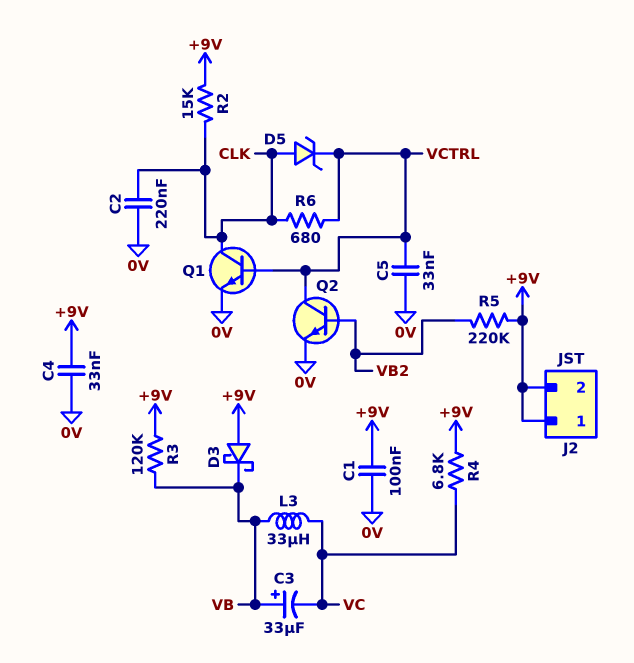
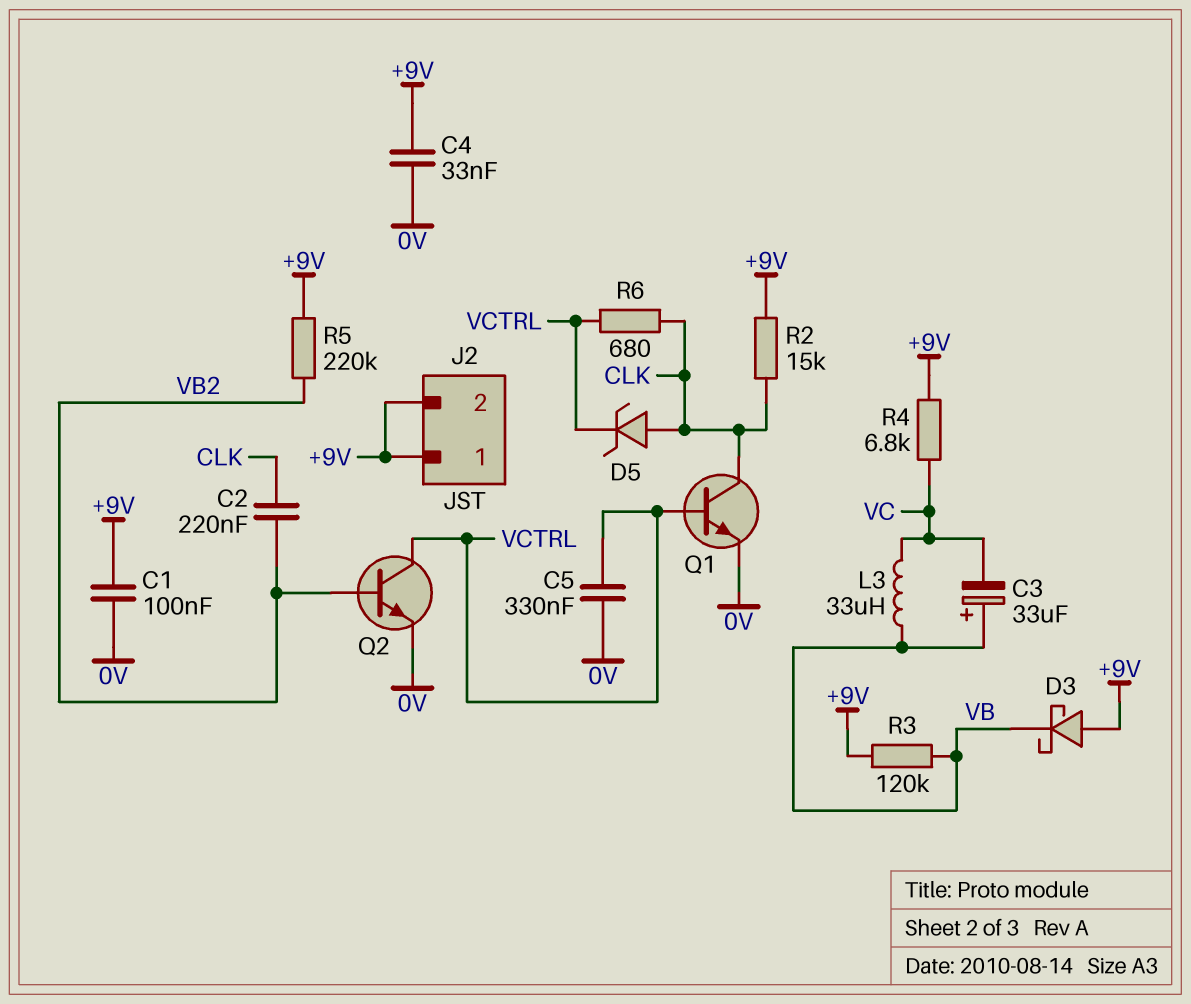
C2: 220nF (0V, CLK) -> 220nF (CLK, VB2)
C5: 33nF (0V, VCTRL) -> 330nF (0V, VCTRL)

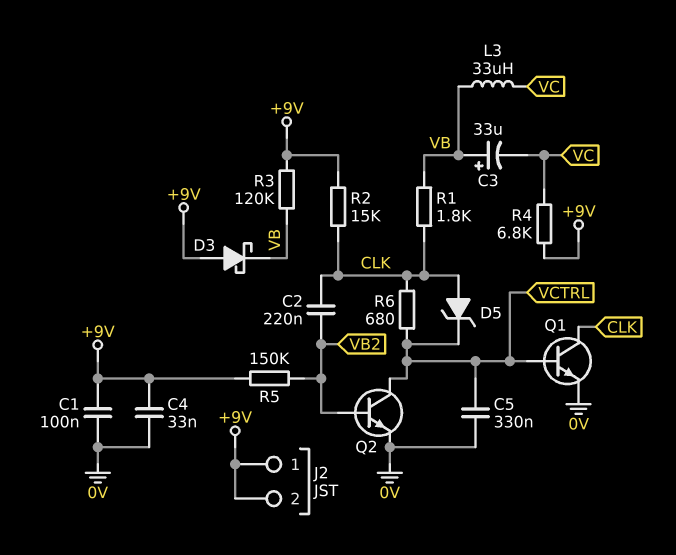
R1: none -> 1.8k (CLK, VB)
R5: 220k (+9V, VB2) -> 150k (+9V, VB2)

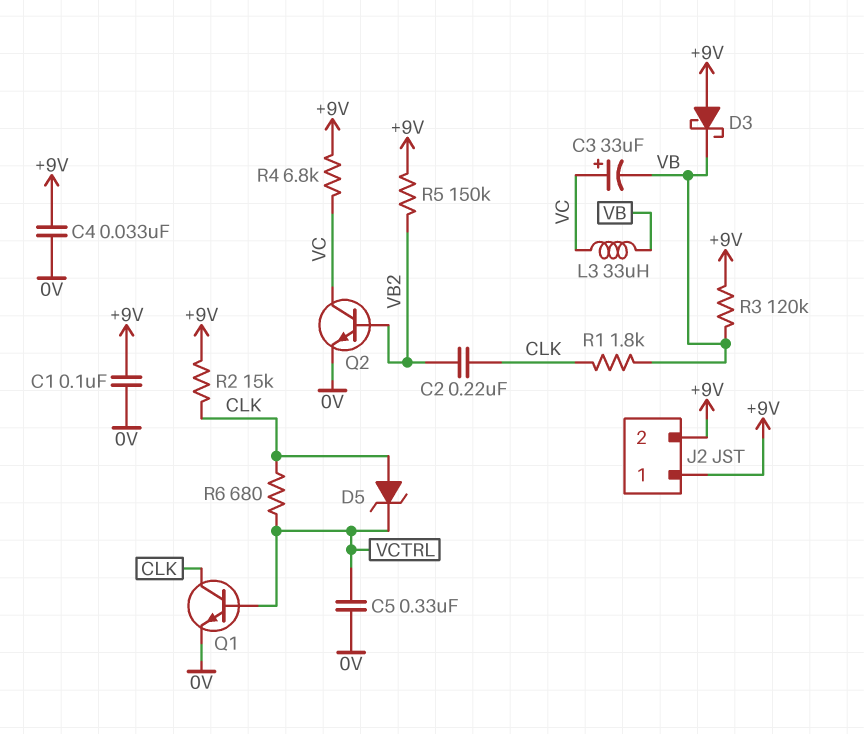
C3: 33uF (plus VB, minus VC) -> 33uF (plus VC, minus VB)
Q2: NPN (B VB2, C VCTRL, E 0V) -> NPN (B VB2, C VC, E 0V)

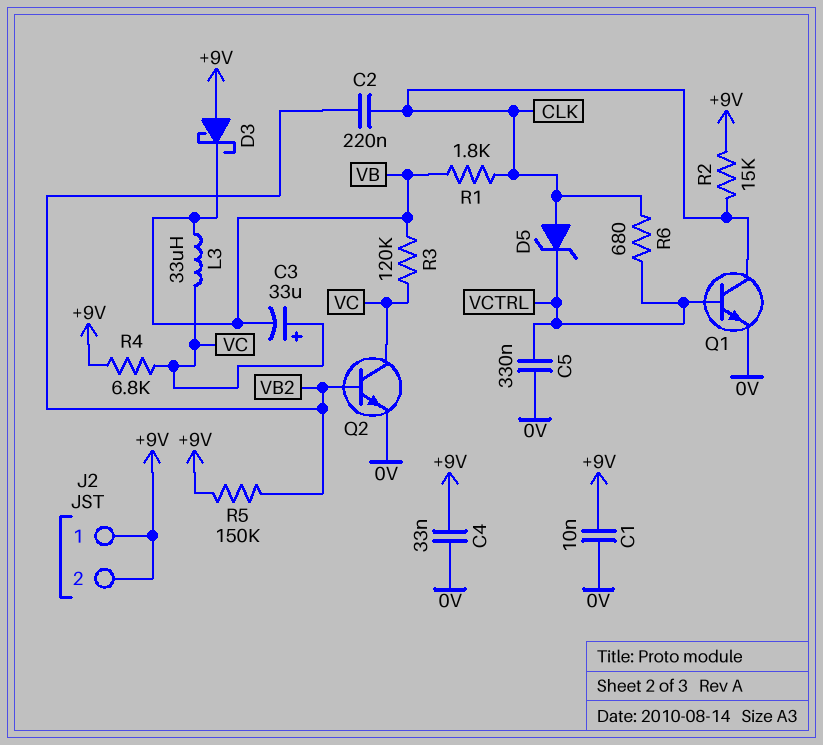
C1: 100nF (+9V, 0V) -> 10nF (+9V, 0V)
R3: 120k (+9V, VB) -> 120k (VB, VC)

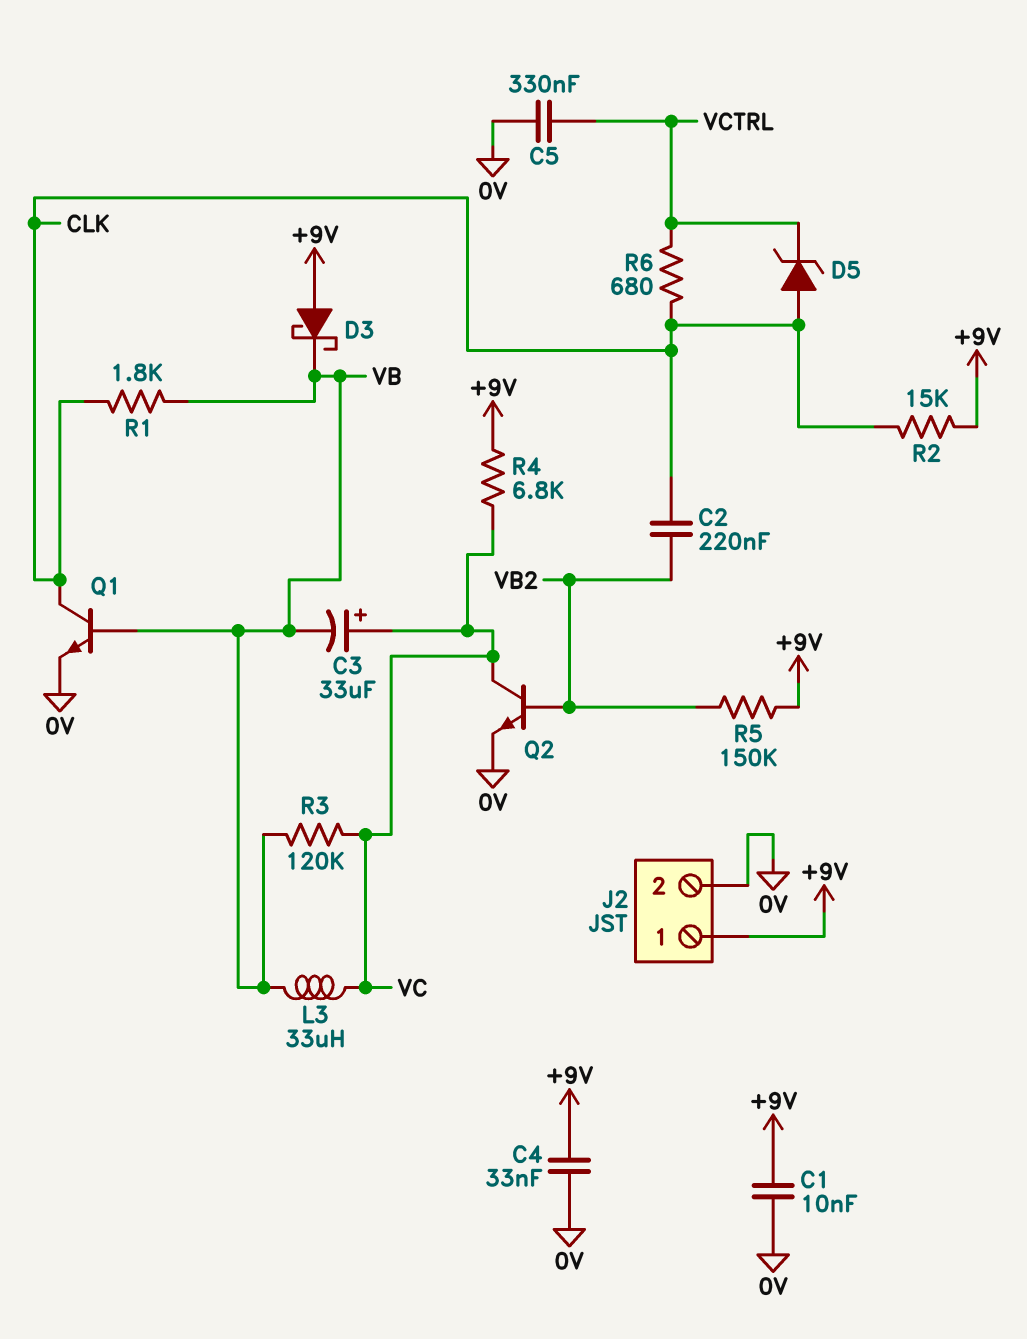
J2 pin 2: +9V -> 0V
Q1: NPN (B VCTRL, C CLK, E 0V) -> NPN (B VB, C CLK, E 0V)

